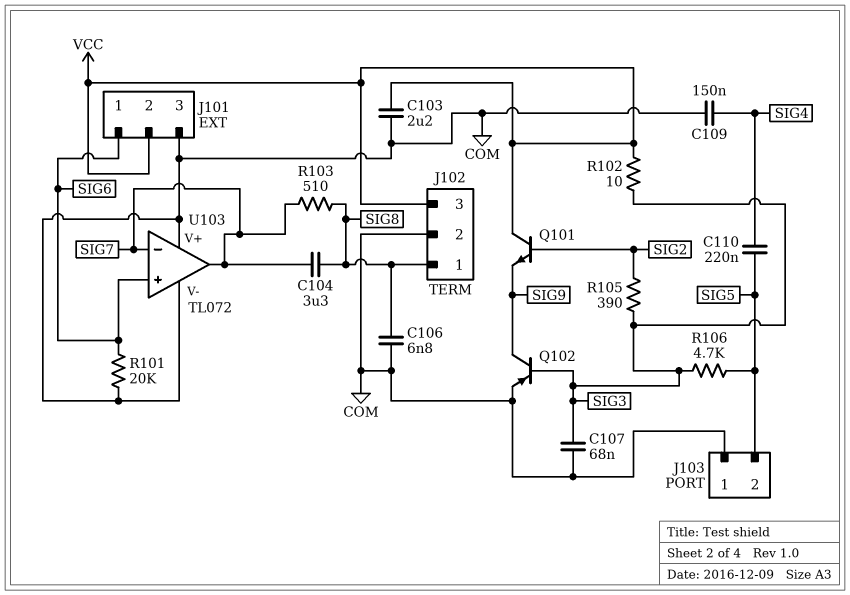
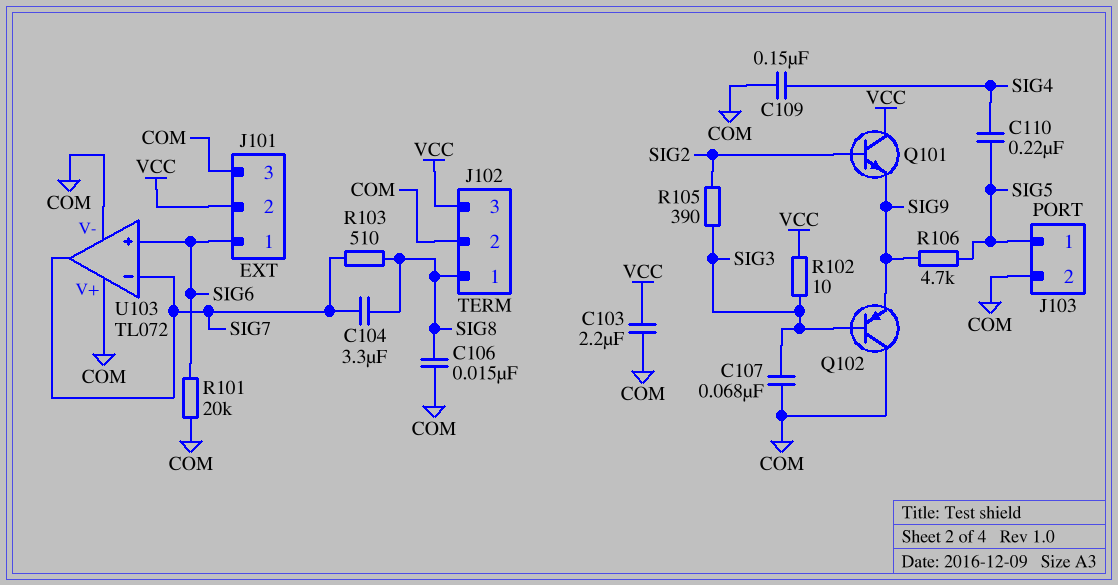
C106: 6.8nF (COM, SIG8) -> 15nF (COM, SIG8)
J103 pin 1: COM -> SIG5
J103 pin 2: SIG5 -> COM
Q102: PNP (B SIG3, C SIG9, E COM) -> PNP (B SIG3, C COM, E SIG9)
R106: 4.7k (SIG3, SIG5) -> 4.7k (SIG5, SIG9)

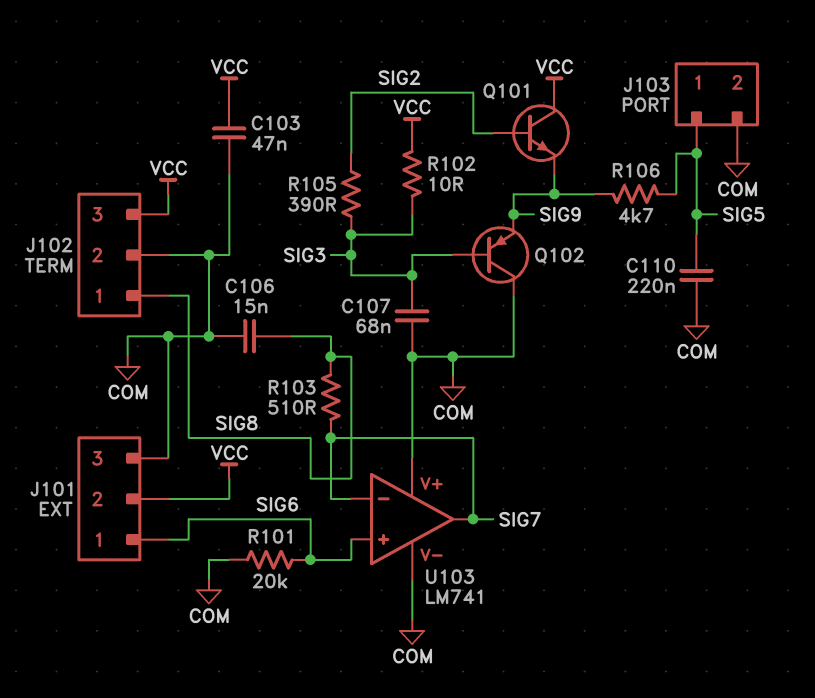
C103: 2.2uF (COM, VCC) -> 47nF (COM, VCC)
C104: 3.3uF (SIG7, SIG8) -> none
C109: 150nF (COM, SIG4) -> none
C110: 220nF (SIG4, SIG5) -> 220nF (COM, SIG5)
U103: TL072 -> LM741

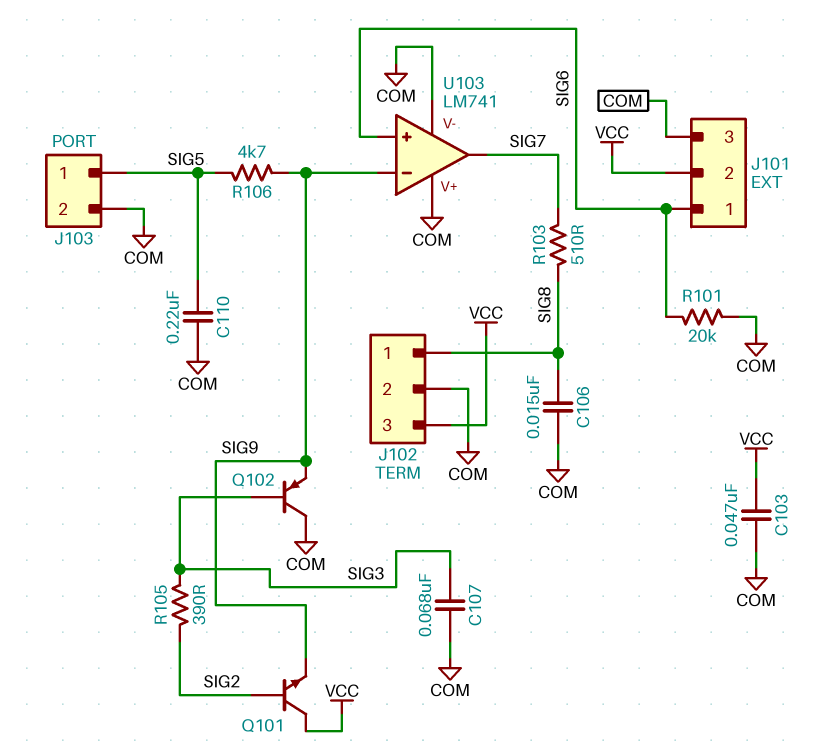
R102: 10 (SIG3, VCC) -> none
U103 pin in-: SIG7 -> SIG9

